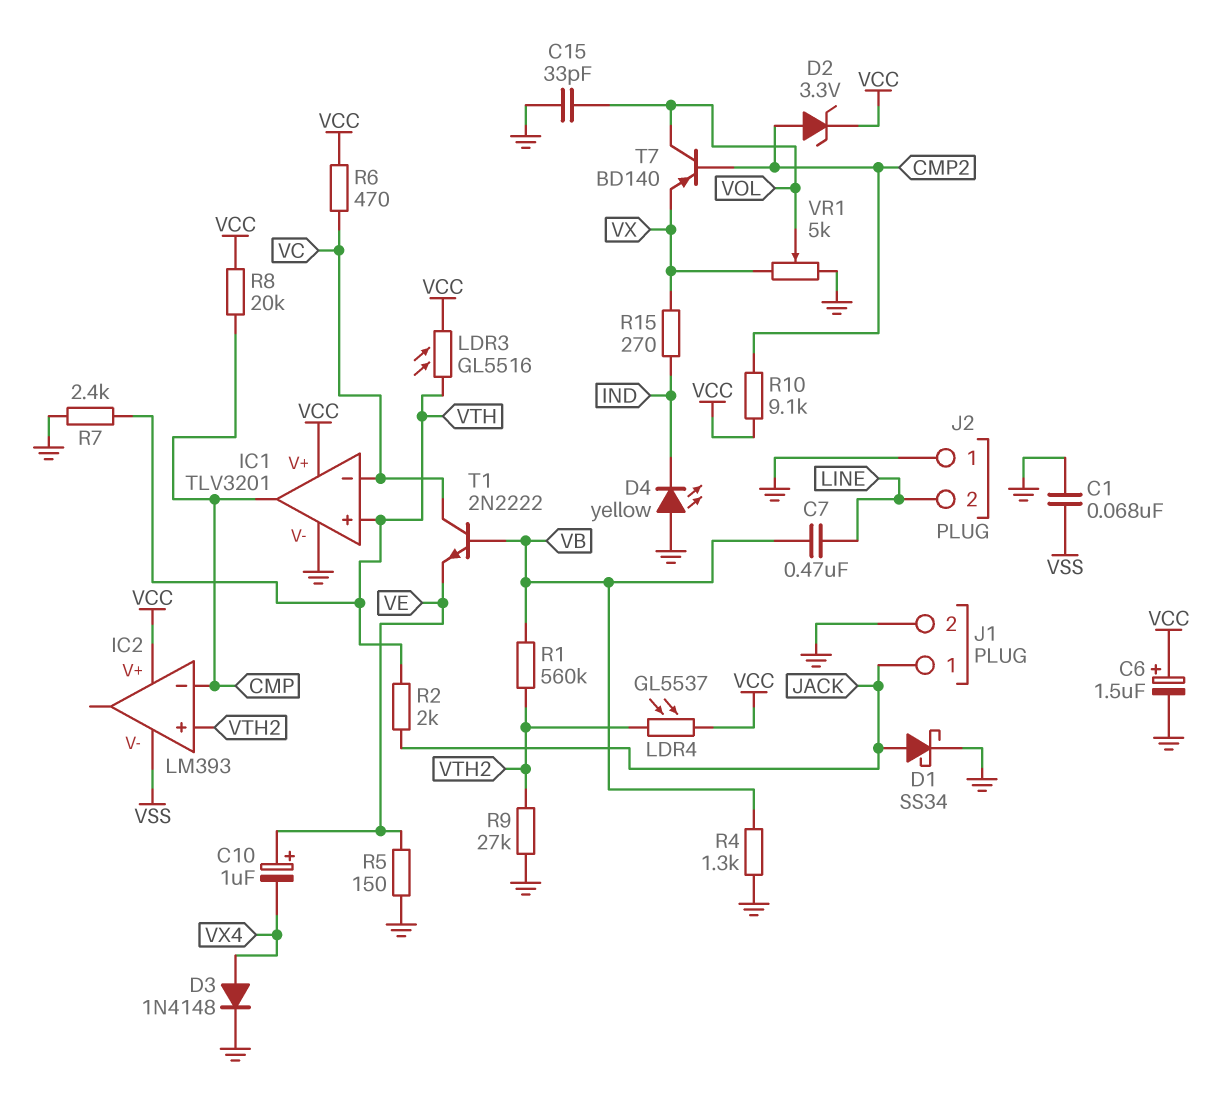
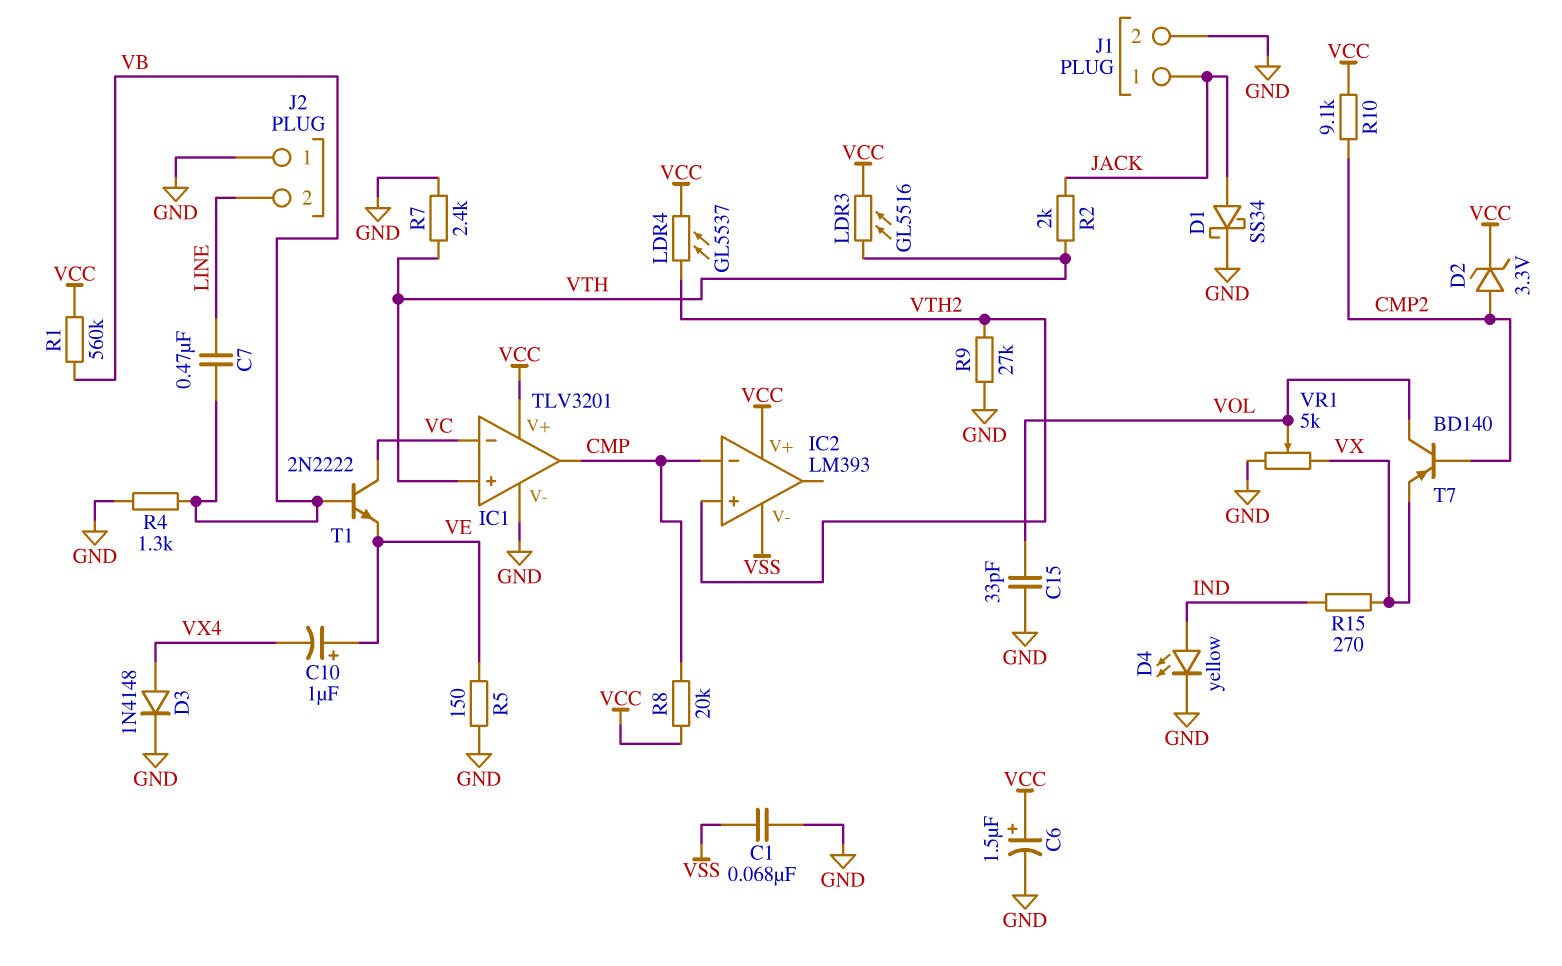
D4: LED yellow (A GND, K IND) -> LED yellow (A IND, K GND)
R1: 560k (VB, VTH2) -> 560k (VB, VCC)
R6: 470 (VC, VCC) -> none

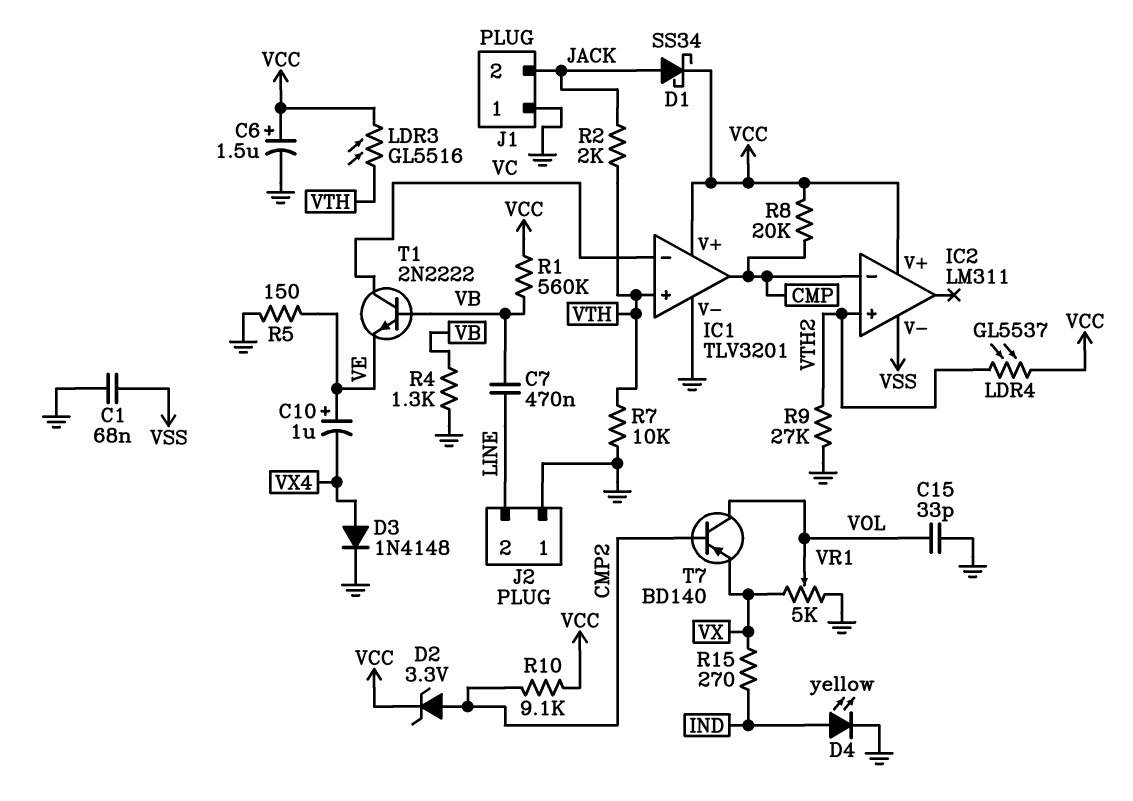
D1: schottky SS34 (A JACK, K GND) -> schottky SS34 (A JACK, K VCC)
IC2: LM393 -> LM311
J1 pin 1: JACK -> GND
J1 pin 2: GND -> JACK
R7: 2.4k (GND, VTH) -> 10k (GND, VTH)

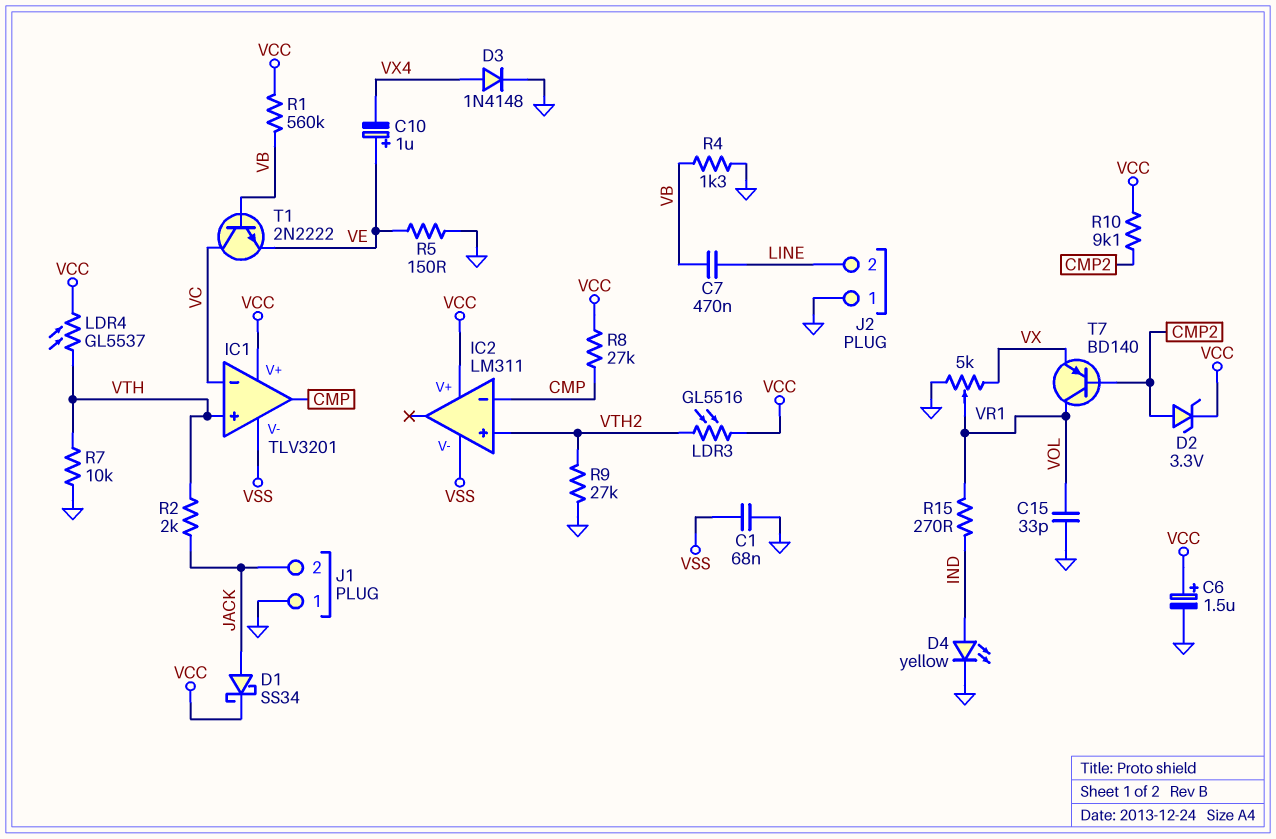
IC1 pin V-: GND -> VSS
LDR3: GL5516 (VCC, VTH) -> GL5516 (VCC, VTH2)
LDR4: GL5537 (VCC, VTH2) -> GL5537 (VCC, VTH)
R8: 20k (CMP, VCC) -> 27k (CMP, VCC)
R15: 270 (IND, VX) -> 270 (IND, VOL)

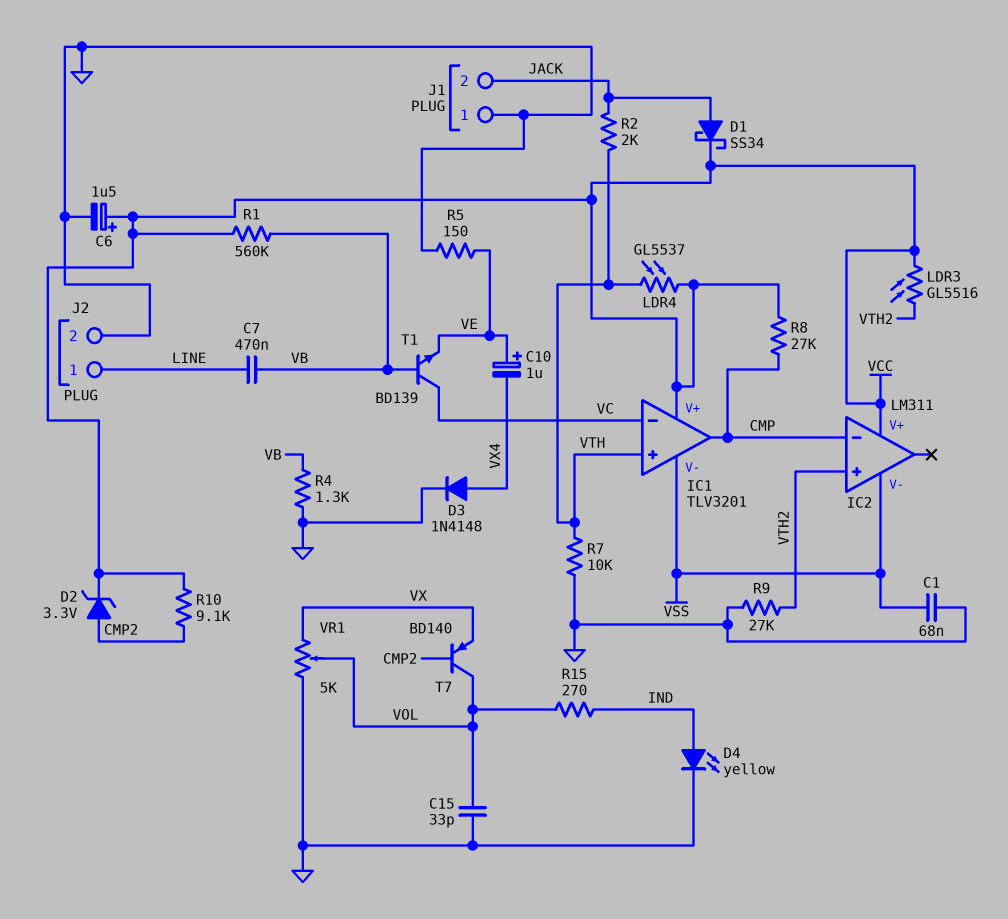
J2 pin 1: GND -> LINE
J2 pin 2: LINE -> GND
T1: NPN 2N2222 (B VB, C VC, E VE) -> NPN BD139 (B VB, C VC, E VE)

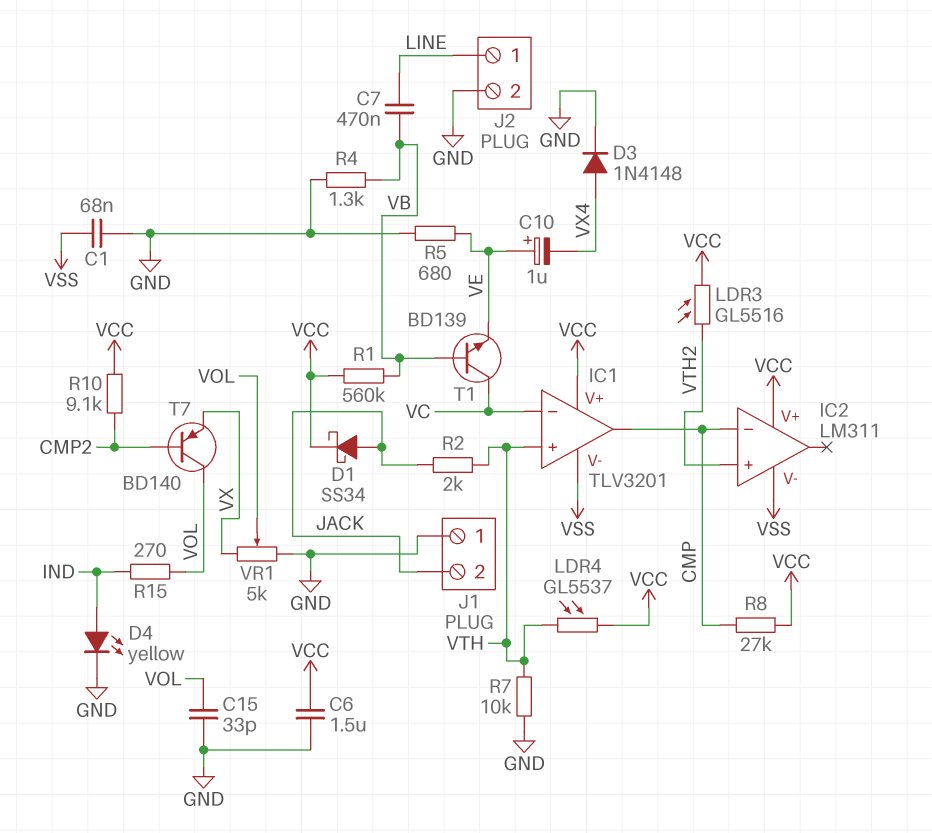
C6: 1.5uF (plus VCC, minus GND) -> 1.5uF (GND, VCC)
D2: zener 3.3V (A CMP2, K VCC) -> none
R5: 150 (GND, VE) -> 680 (GND, VE)
R9: 27k (GND, VTH2) -> none

